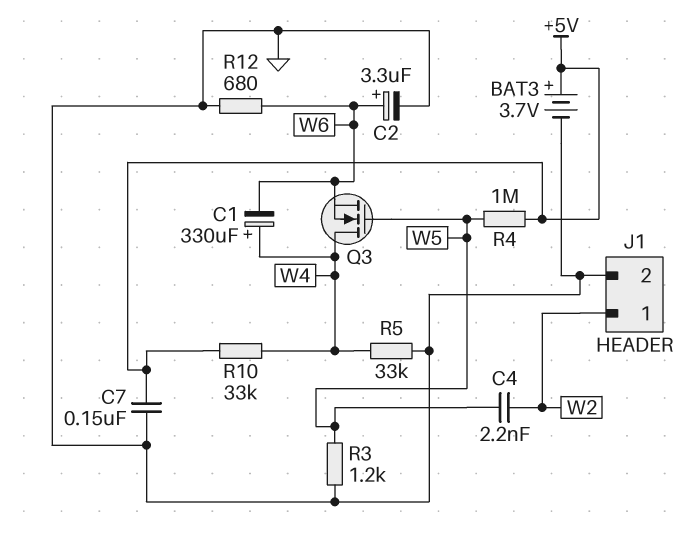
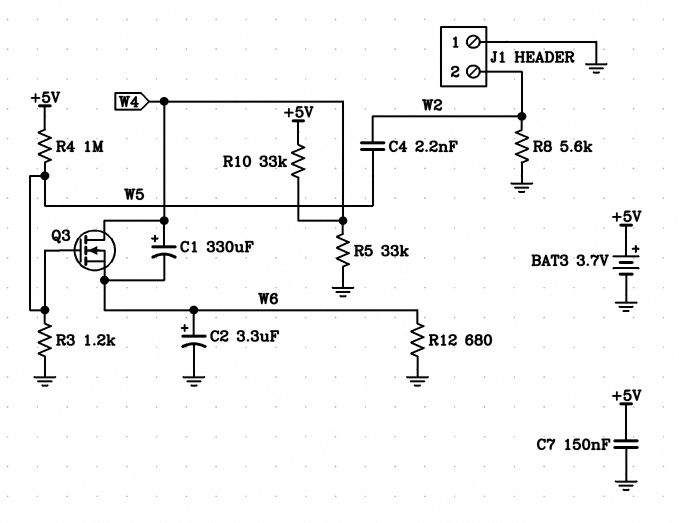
J1 pin 1: W2 -> GND
J1 pin 2: GND -> W2
R8: none -> 5.6k (GND, W2)

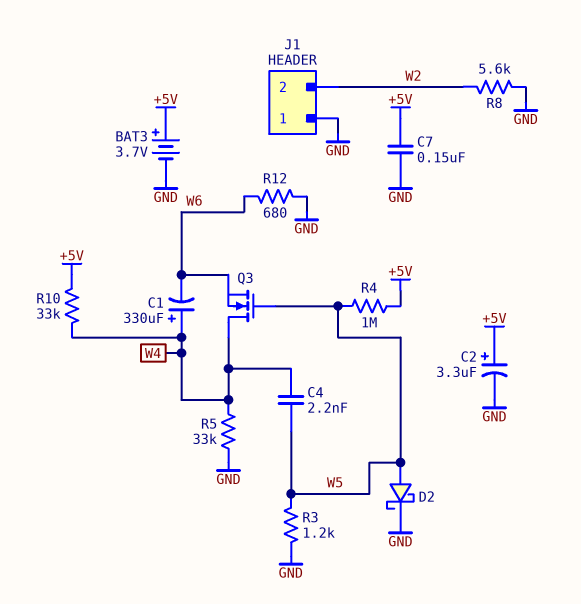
C2: 3.3uF (plus W6, minus GND) -> 3.3uF (plus +5V, minus GND)
C4: 2.2nF (W2, W5) -> 2.2nF (W4, W5)
D2: none -> schottky (A W5, K GND)

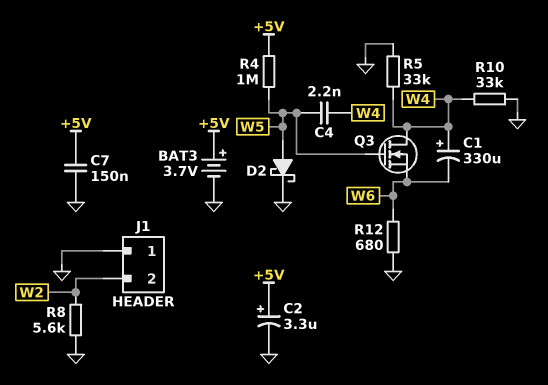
R3: 1.2k (GND, W5) -> none
R10: 33k (+5V, W4) -> 33k (GND, W4)

